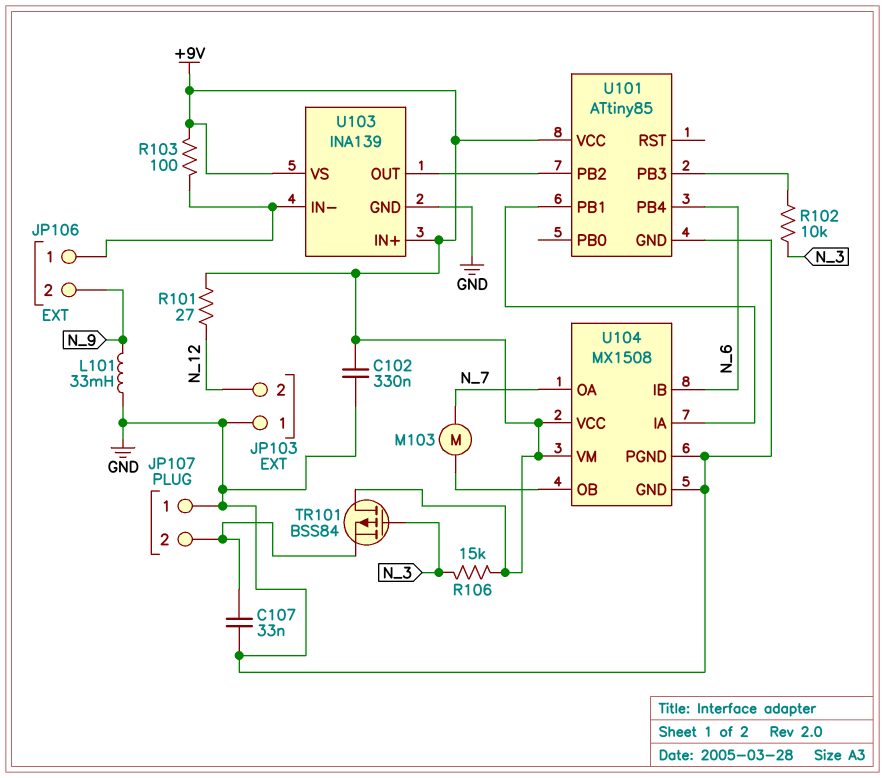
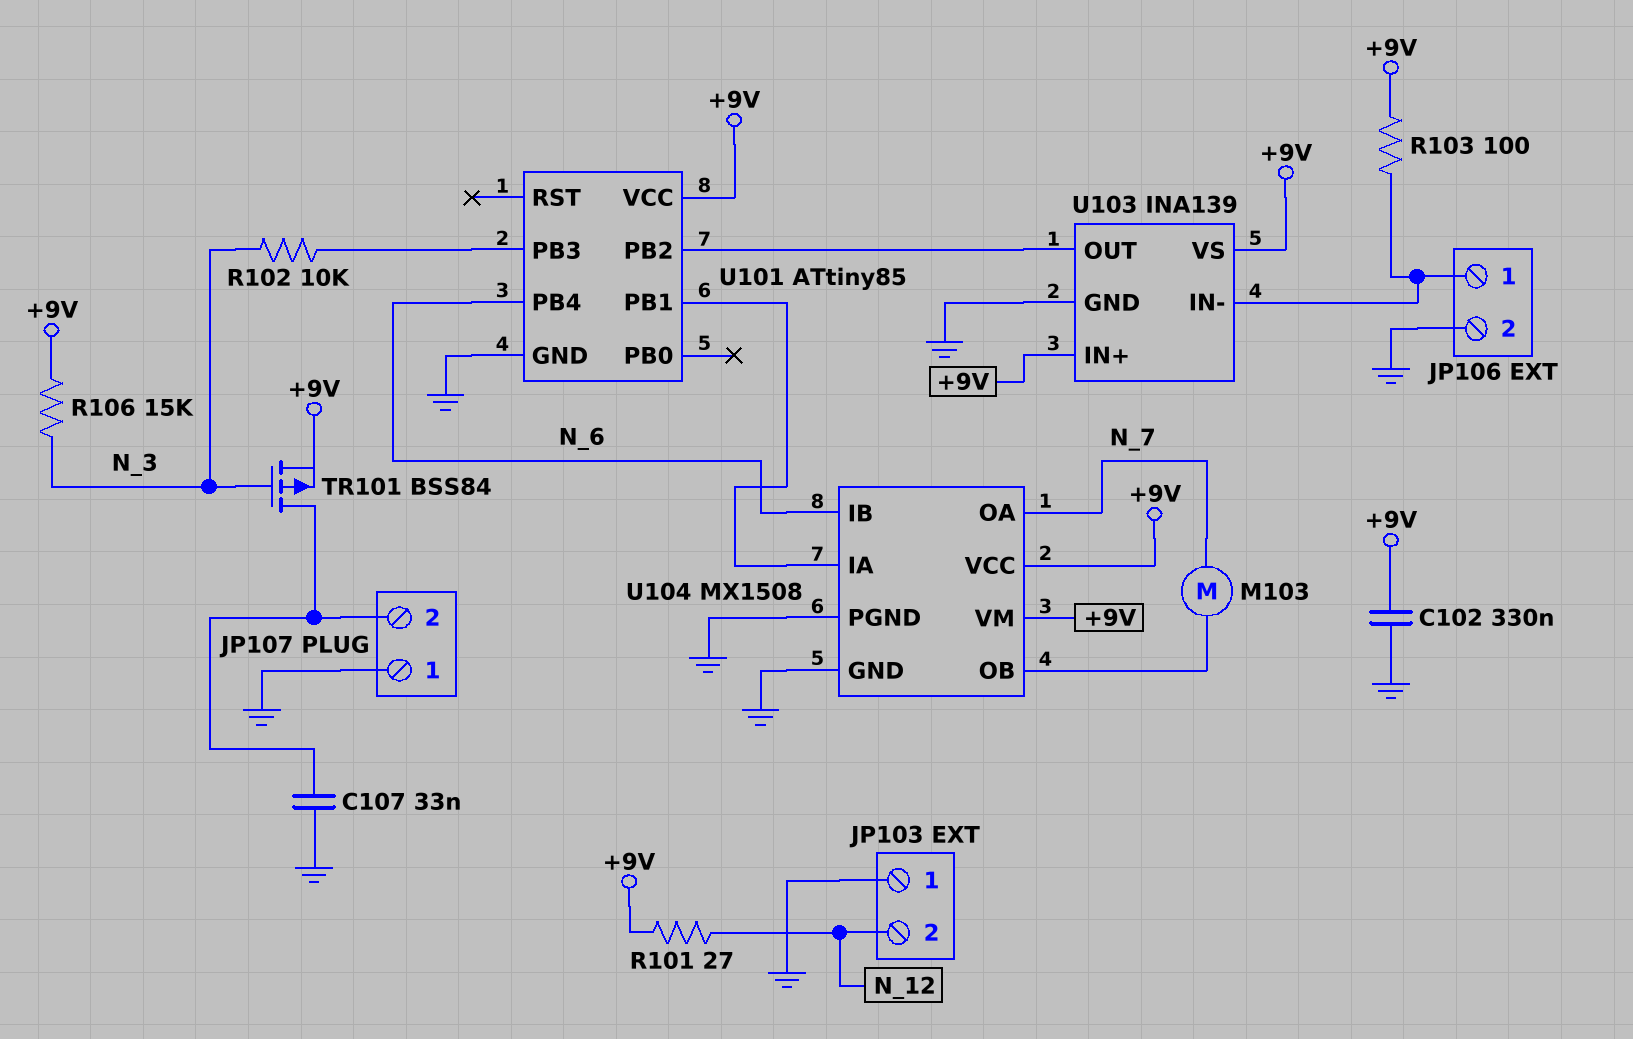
JP106 pin 2: N_9 -> GND
L101: 33mH (GND, N_9) -> none
TR101: PMOS BSS84 (G N_3, D +9V, S JP107/2) -> PMOS BSS84 (G N_3, D JP107/2, S +9V)

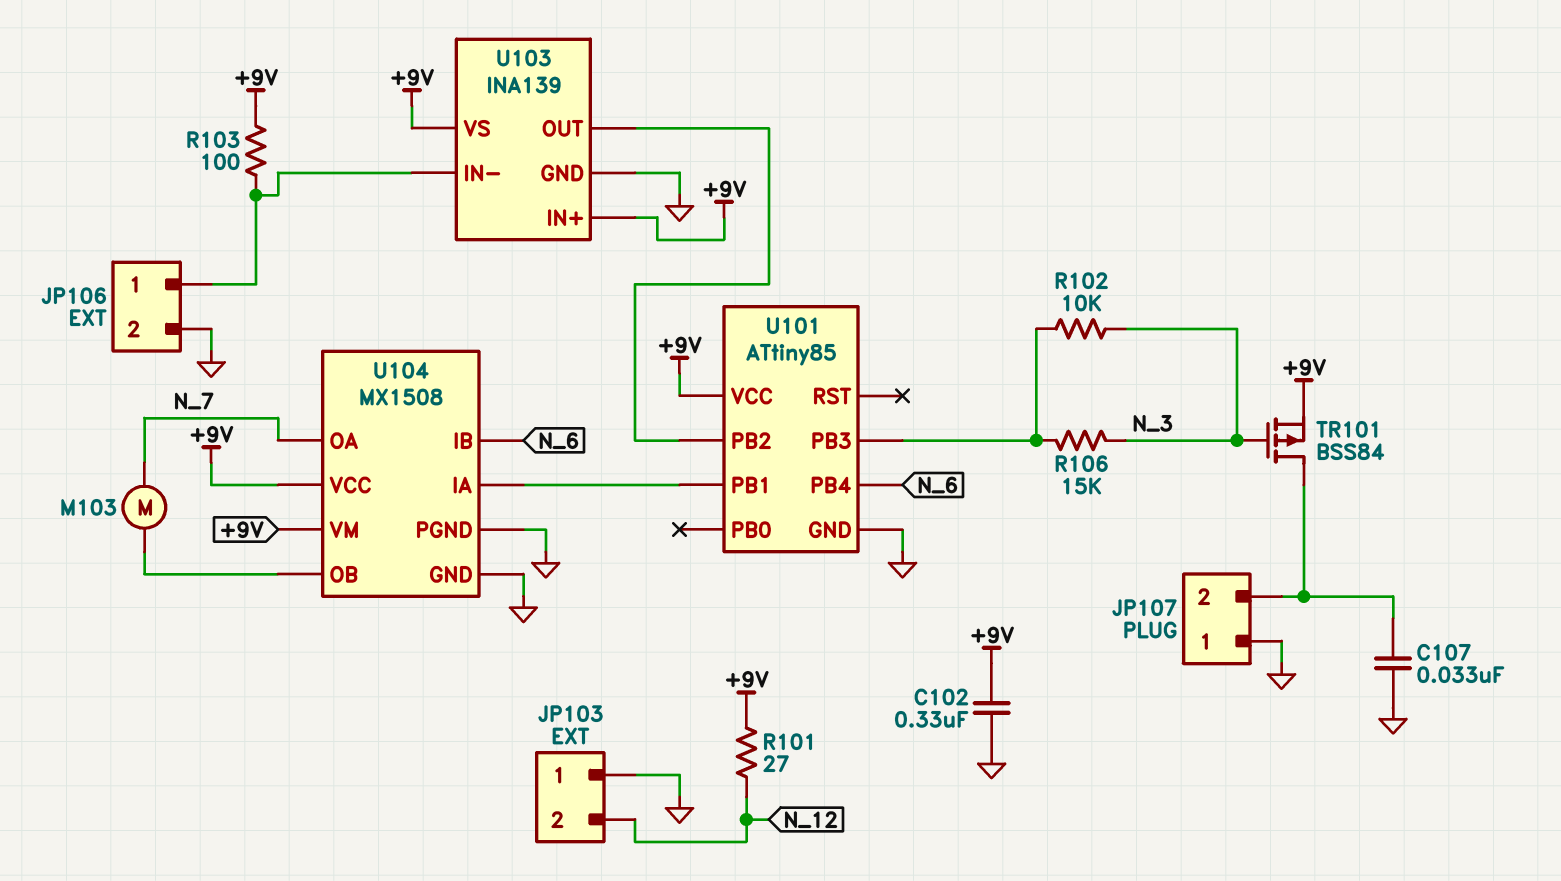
R106: 15k (+9V, N_3) -> 15k (N_3, U101/PB3)

